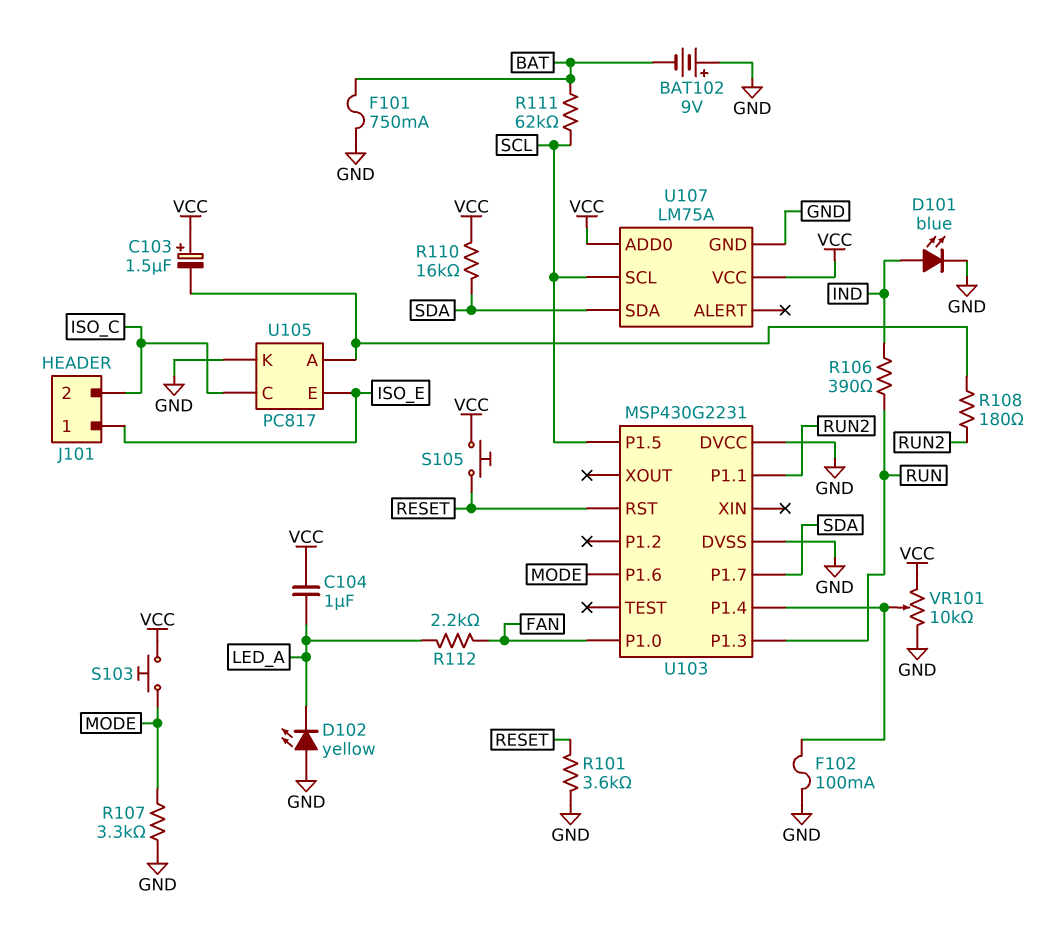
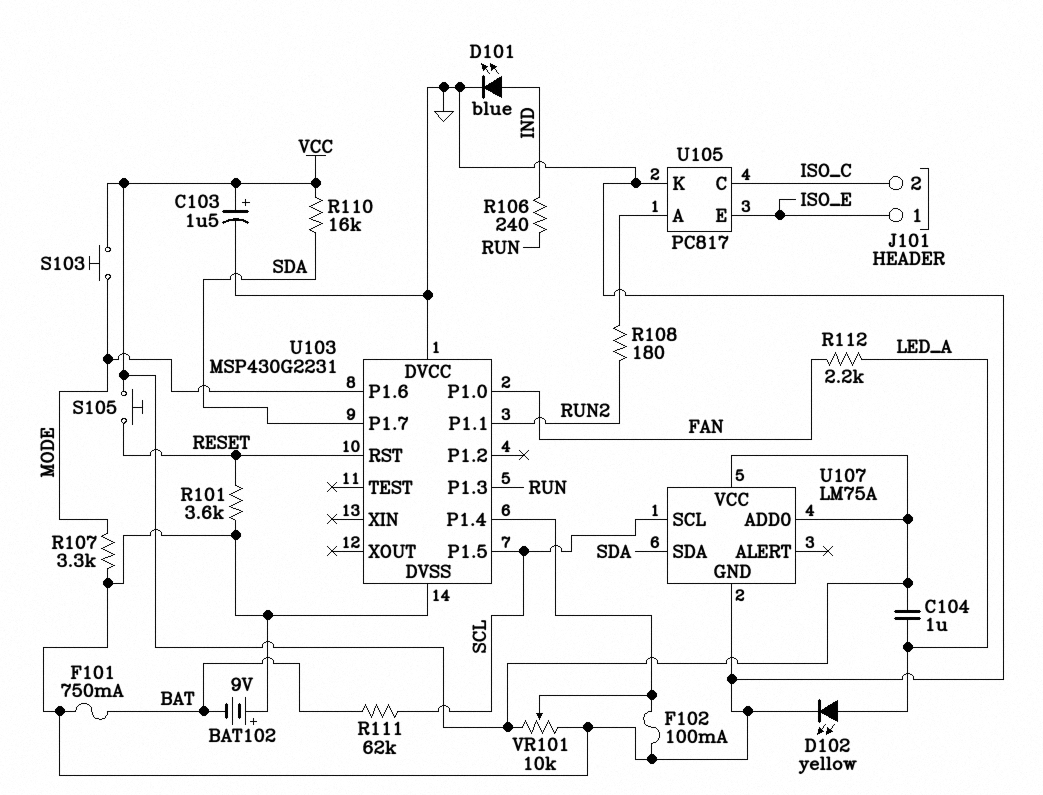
C103: 1.5uF (plus VCC, minus U105/A) -> 1.5uF (plus VCC, minus GND)
D102: LED yellow (A GND, K LED_A) -> LED yellow (A LED_A, K GND)
R106: 390 (IND, RUN) -> 240 (IND, RUN)

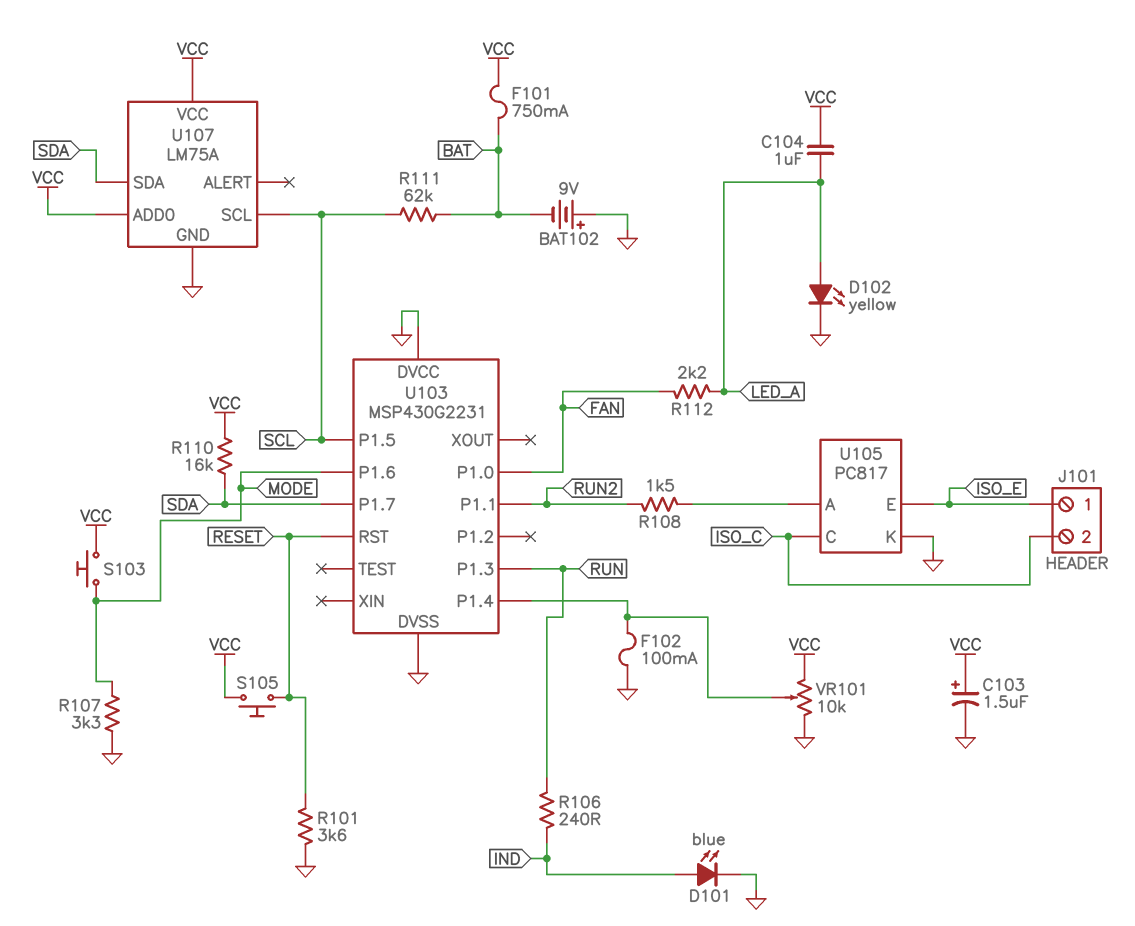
F101: 750mA (BAT, GND) -> 750mA (BAT, VCC)
R108: 180 (RUN2, U105/A) -> 1.5k (RUN2, U105/A)

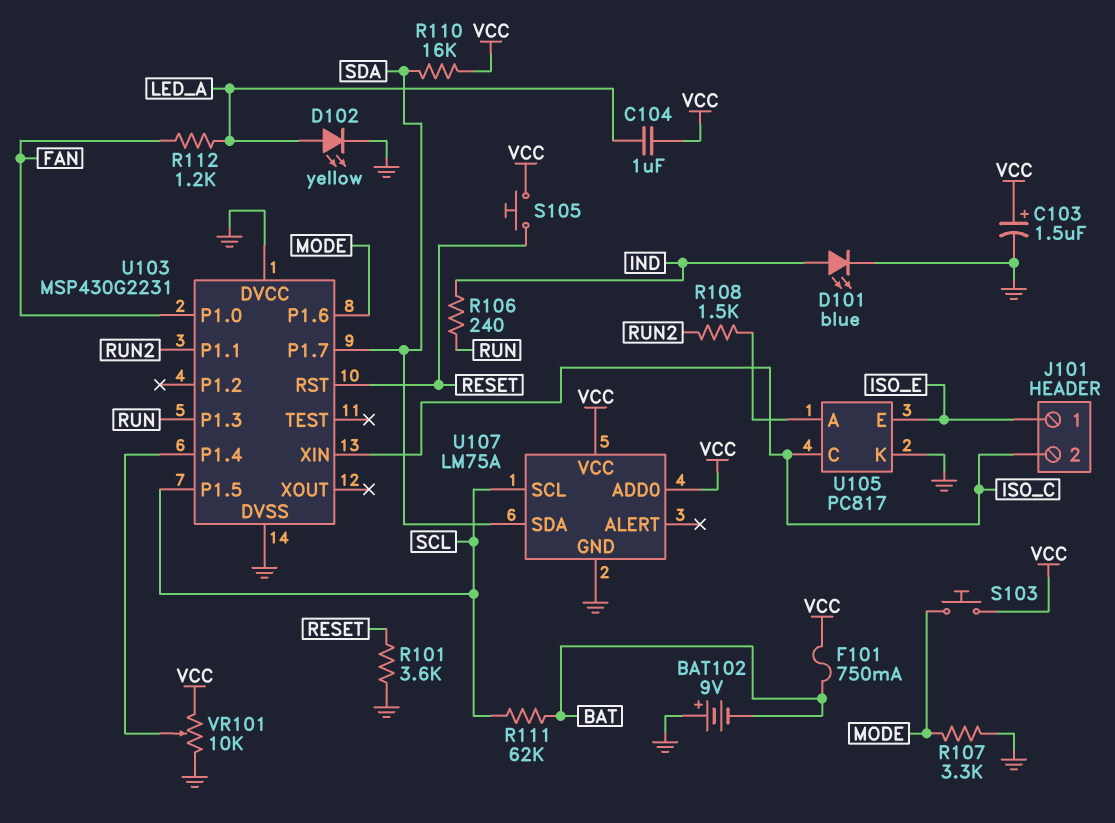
F102: 100mA (GND, U103/P1.4) -> none
R112: 2.2k (FAN, LED_A) -> 1.2k (FAN, LED_A)
U103 pin XIN: none -> ISO_C

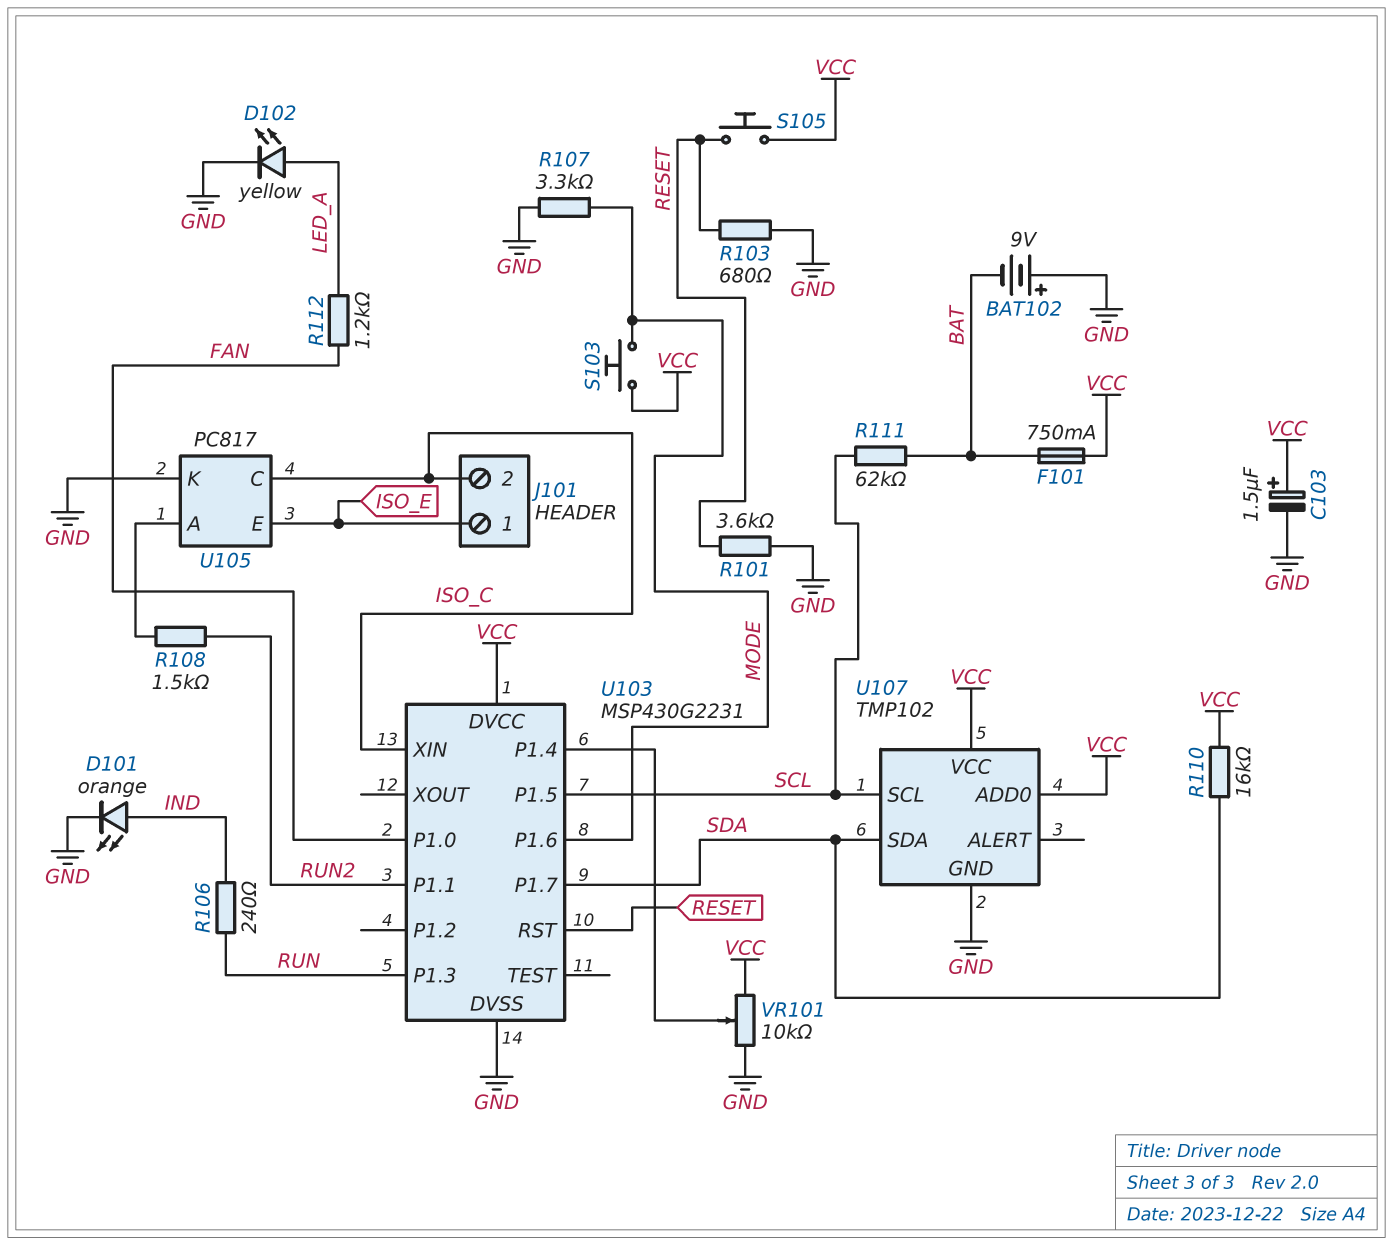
C104: 1uF (LED_A, VCC) -> none
D101: LED blue (A IND, K GND) -> LED orange (A IND, K GND)
R103: none -> 680 (GND, RESET)
U103 pin DVCC: GND -> VCC
U107: LM75A -> TMP102

